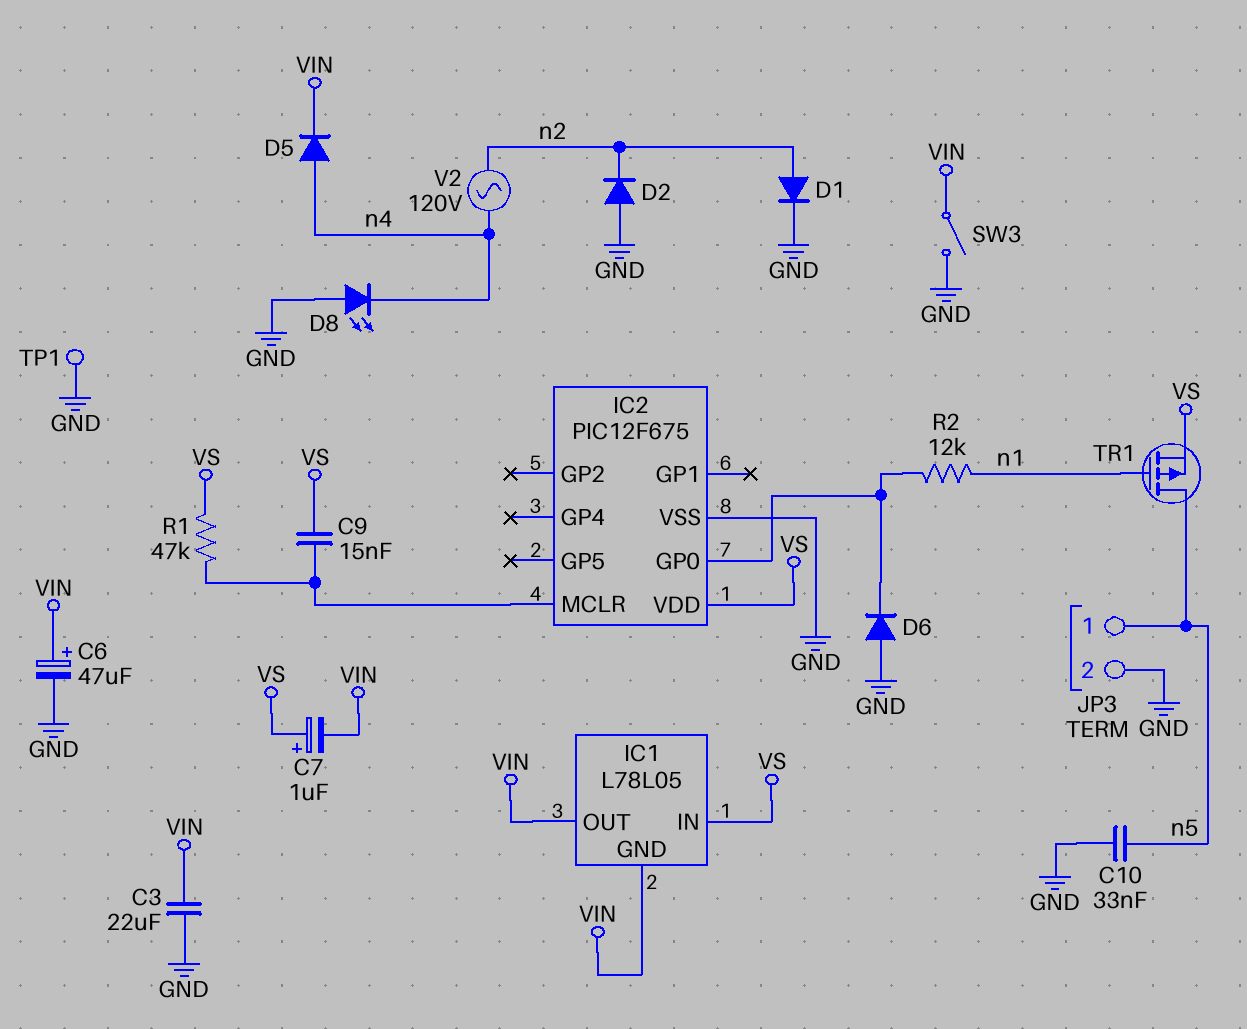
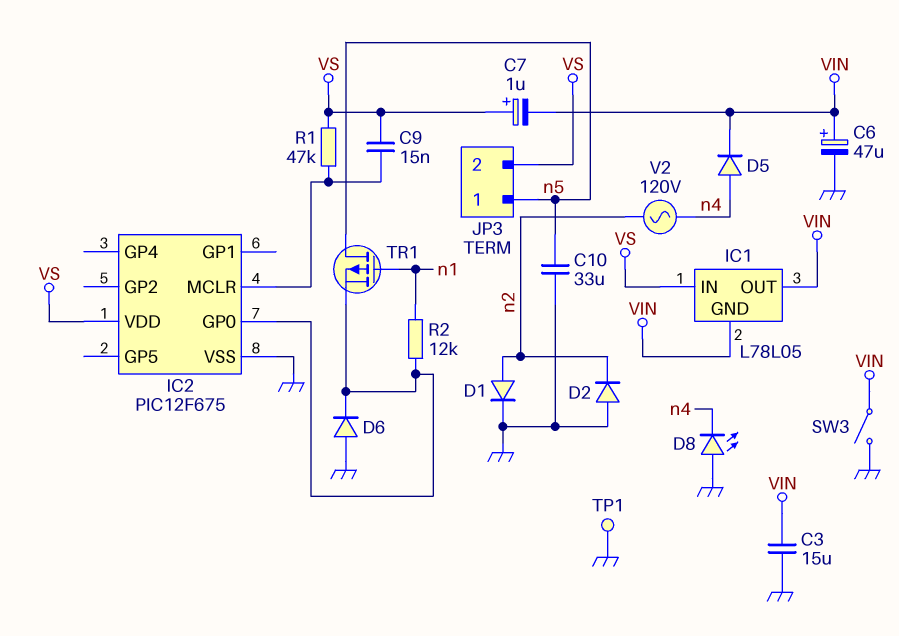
C3: 22uF (GND, VIN) -> 15uF (GND, VIN)
C10: 33nF (GND, n5) -> 33uF (GND, n5)
JP3 pin 2: GND -> VS
TR1: PMOS (G n1, D n5, S VS) -> PMOS (G n1, D n5, S IC2/GP0)

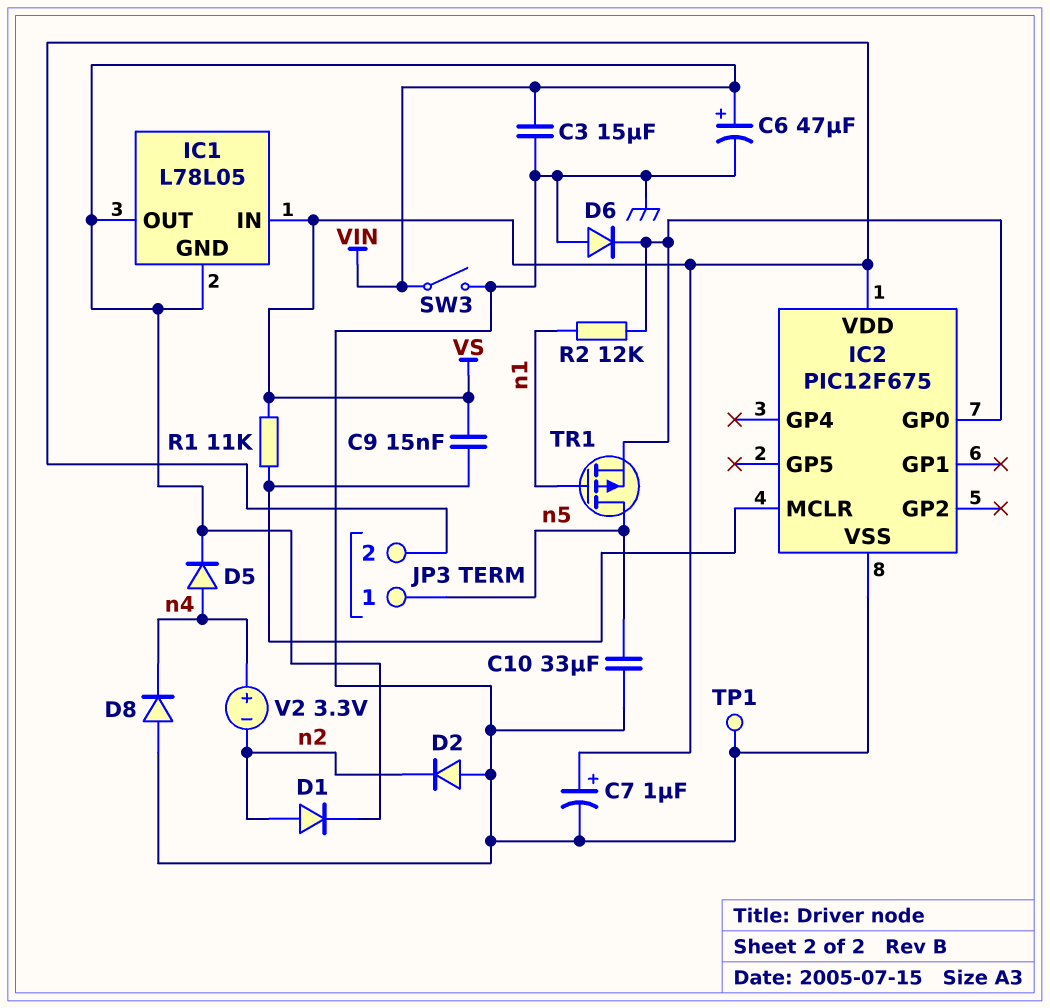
C7: 1uF (plus VS, minus VIN) -> 1uF (plus VS, minus GND)
D1: diode (A n2, K GND) -> diode (A n2, K VIN)
D8: LED (A GND, K n4) -> diode (A GND, K n4)
R1: 47k (IC2/MCLR, VS) -> 11k (IC2/MCLR, VS)
V2: AC 120V (n2, n4) -> 3.3V (plus n4, minus n2)

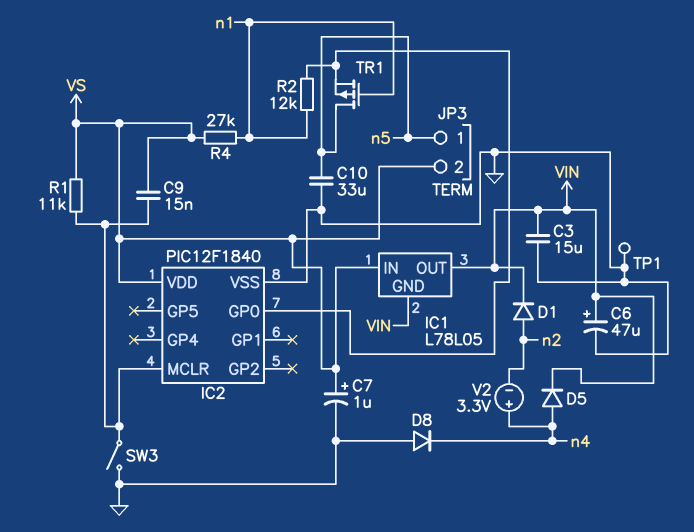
D2: diode (A GND, K n2) -> none
D6: diode (A GND, K IC2/GP0) -> none
IC2: PIC12F675 -> PIC12F1840
R4: none -> 27k (VS, n1)
SW3: switch (GND, VIN) -> switch (GND, IC2/MCLR)

